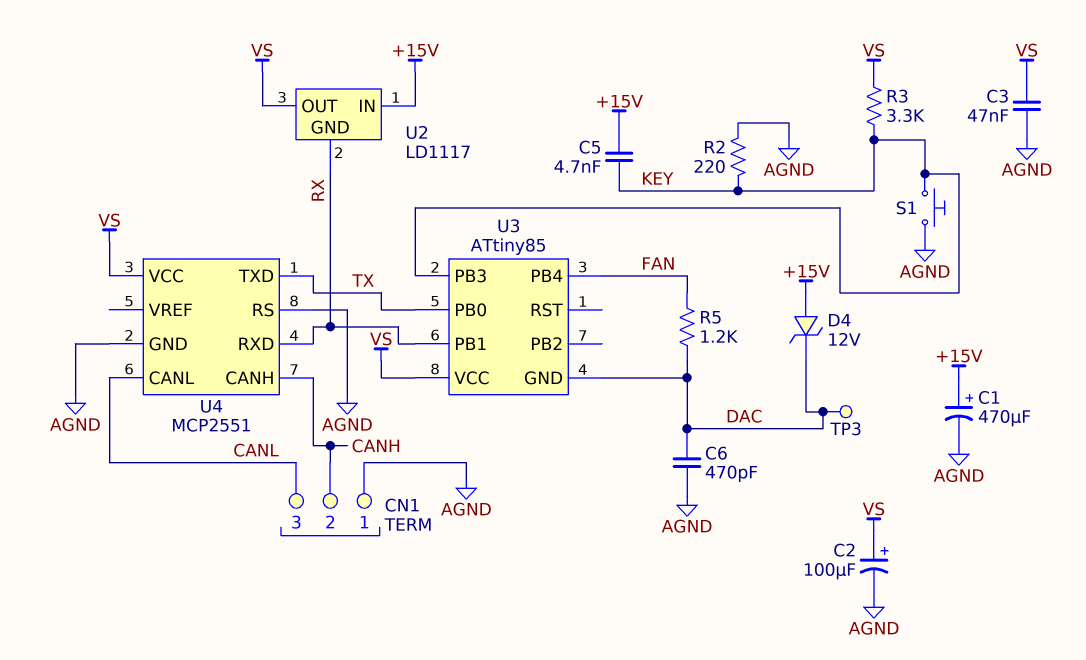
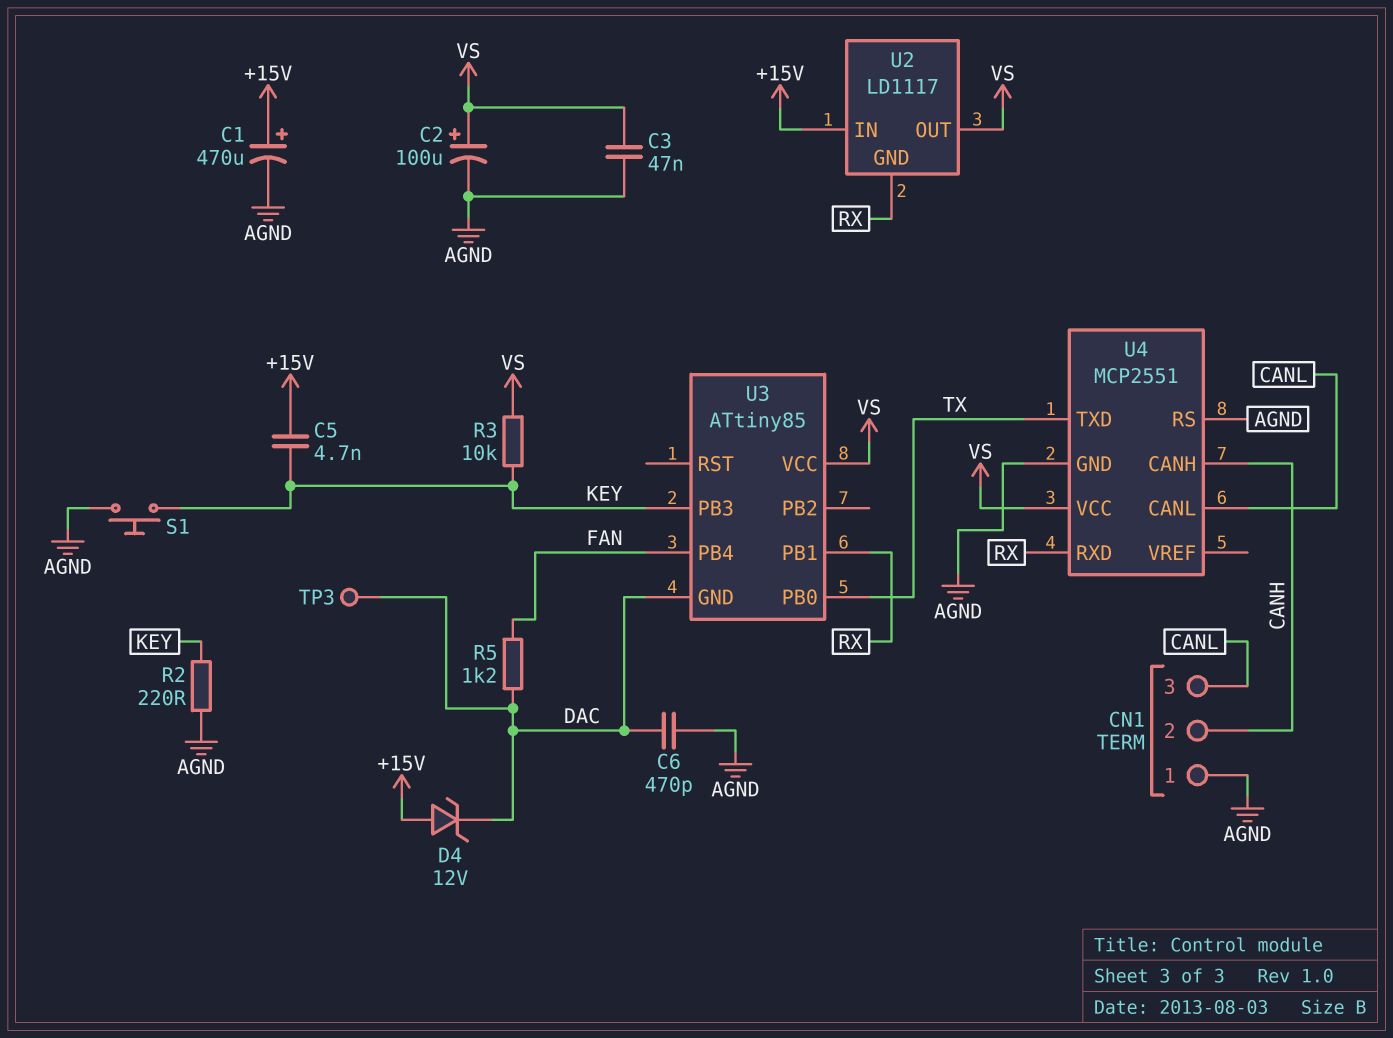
R3: 3.3k (KEY, VS) -> 10k (KEY, VS)

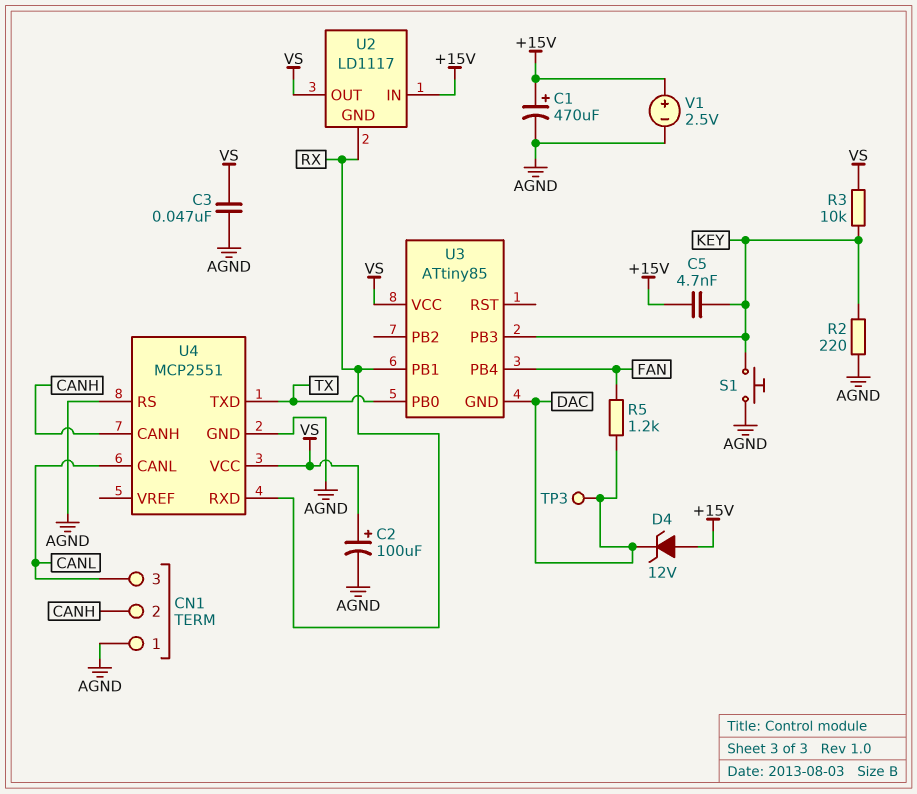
C6: 470pF (AGND, DAC) -> none
V1: none -> 2.5V (plus +15V, minus AGND)

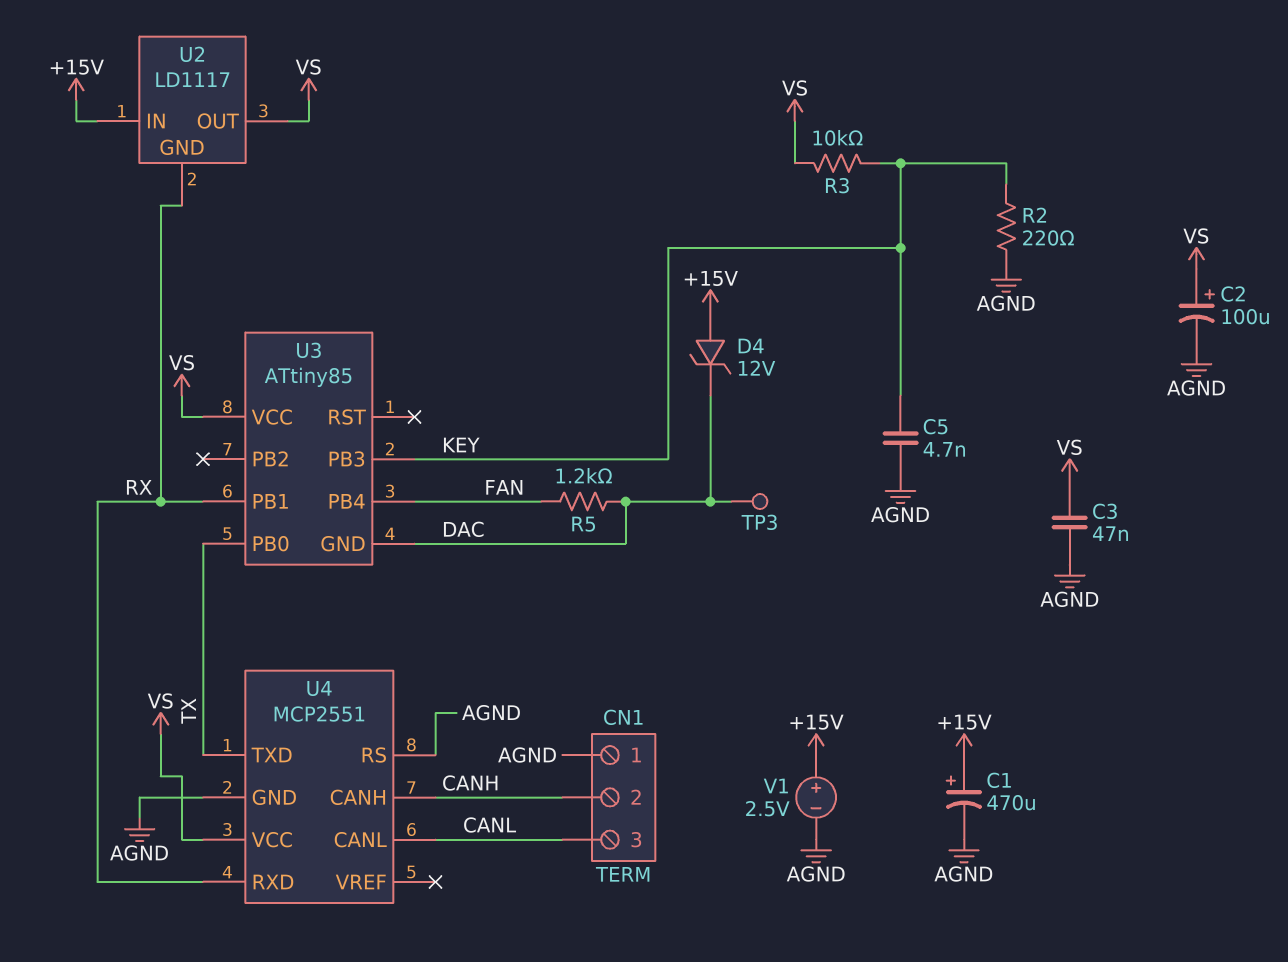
C5: 4.7nF (+15V, KEY) -> 4.7nF (AGND, KEY)
S1: button (AGND, KEY) -> none

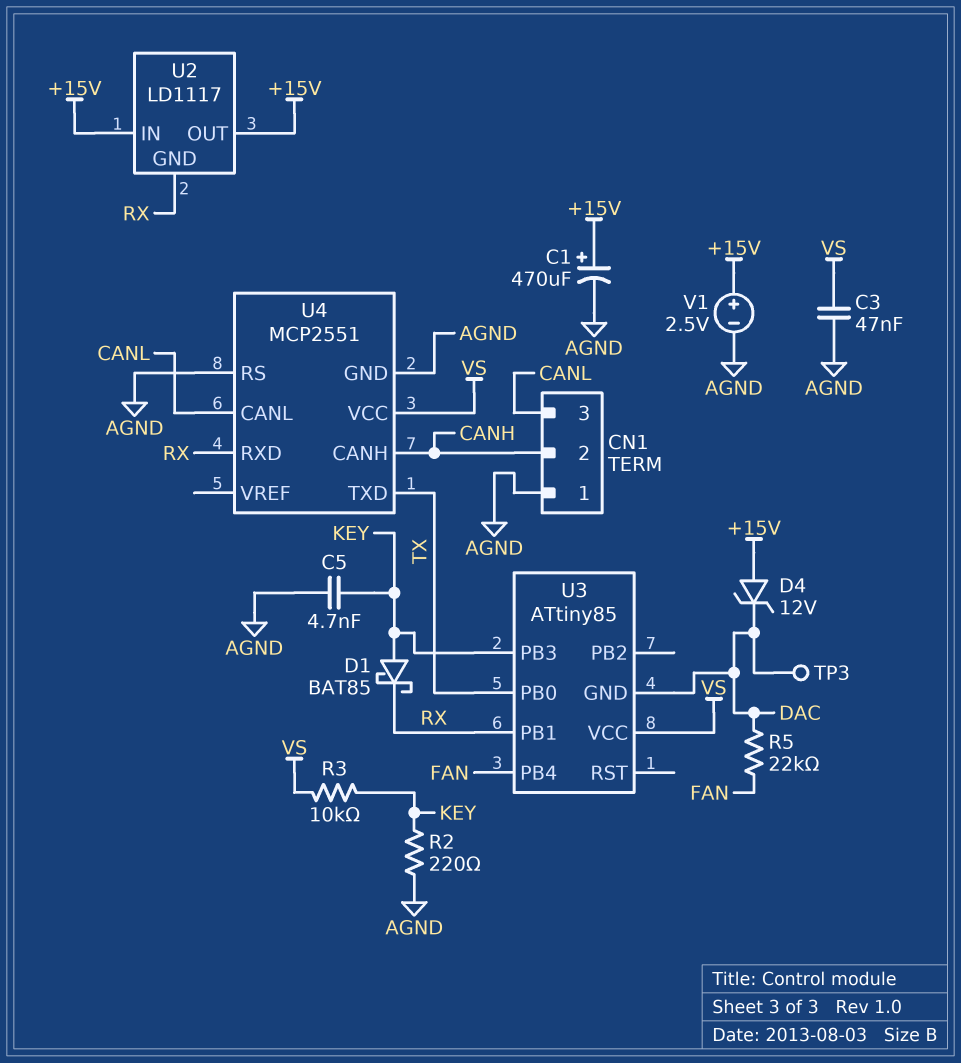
C2: 100uF (plus VS, minus AGND) -> none
D1: none -> schottky BAT85 (A KEY, K RX)
R5: 1.2k (DAC, FAN) -> 22k (DAC, FAN)
U2 pin OUT: VS -> +15V

